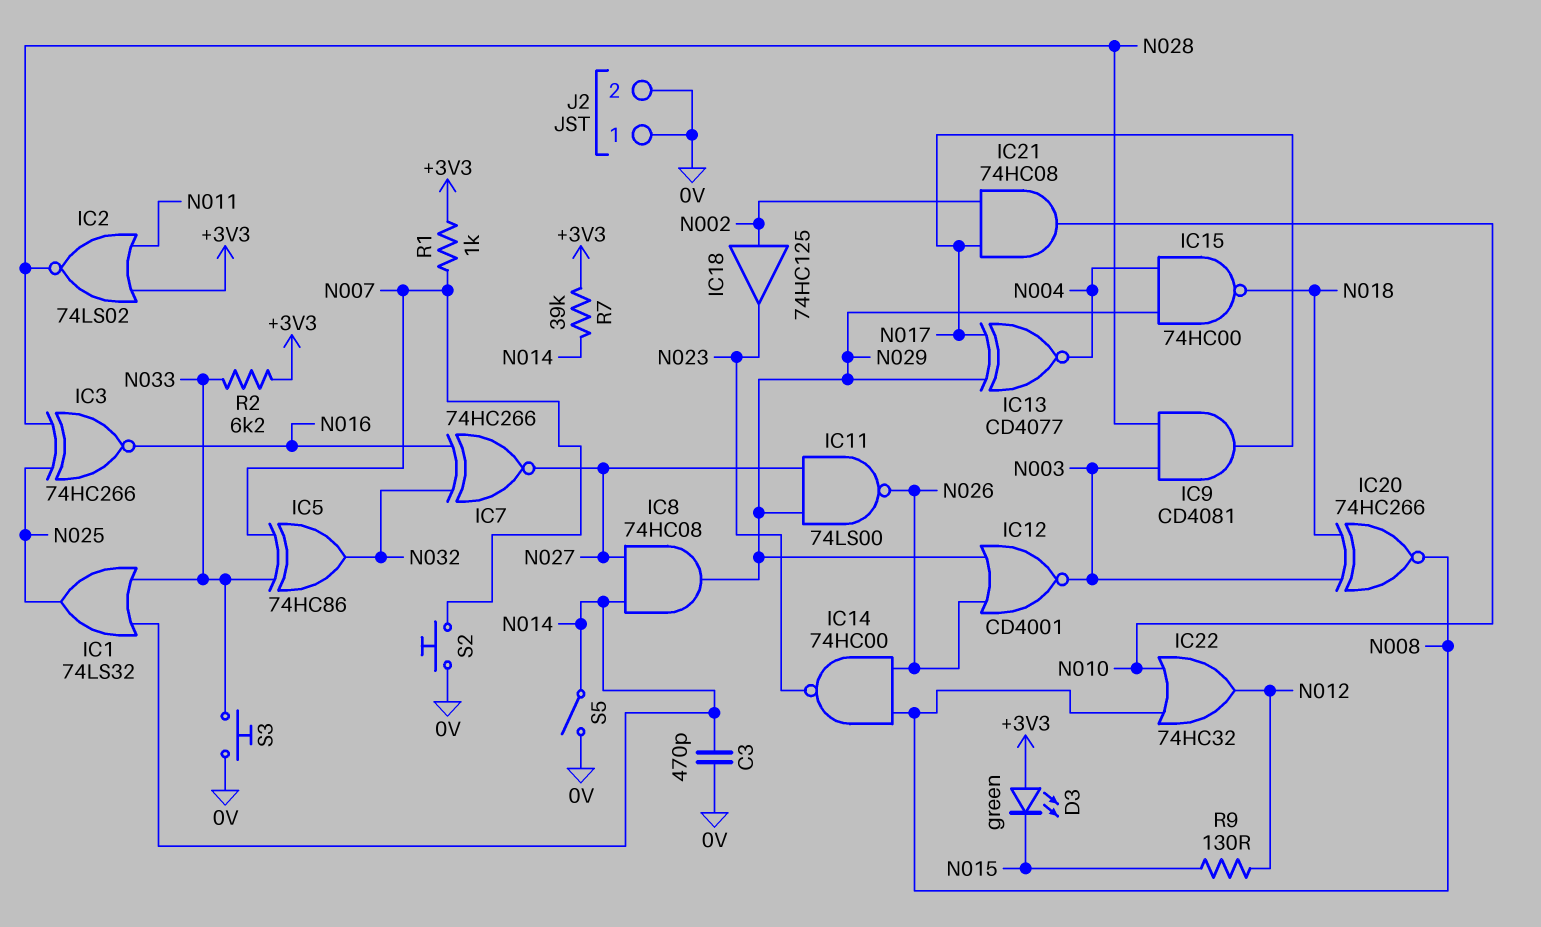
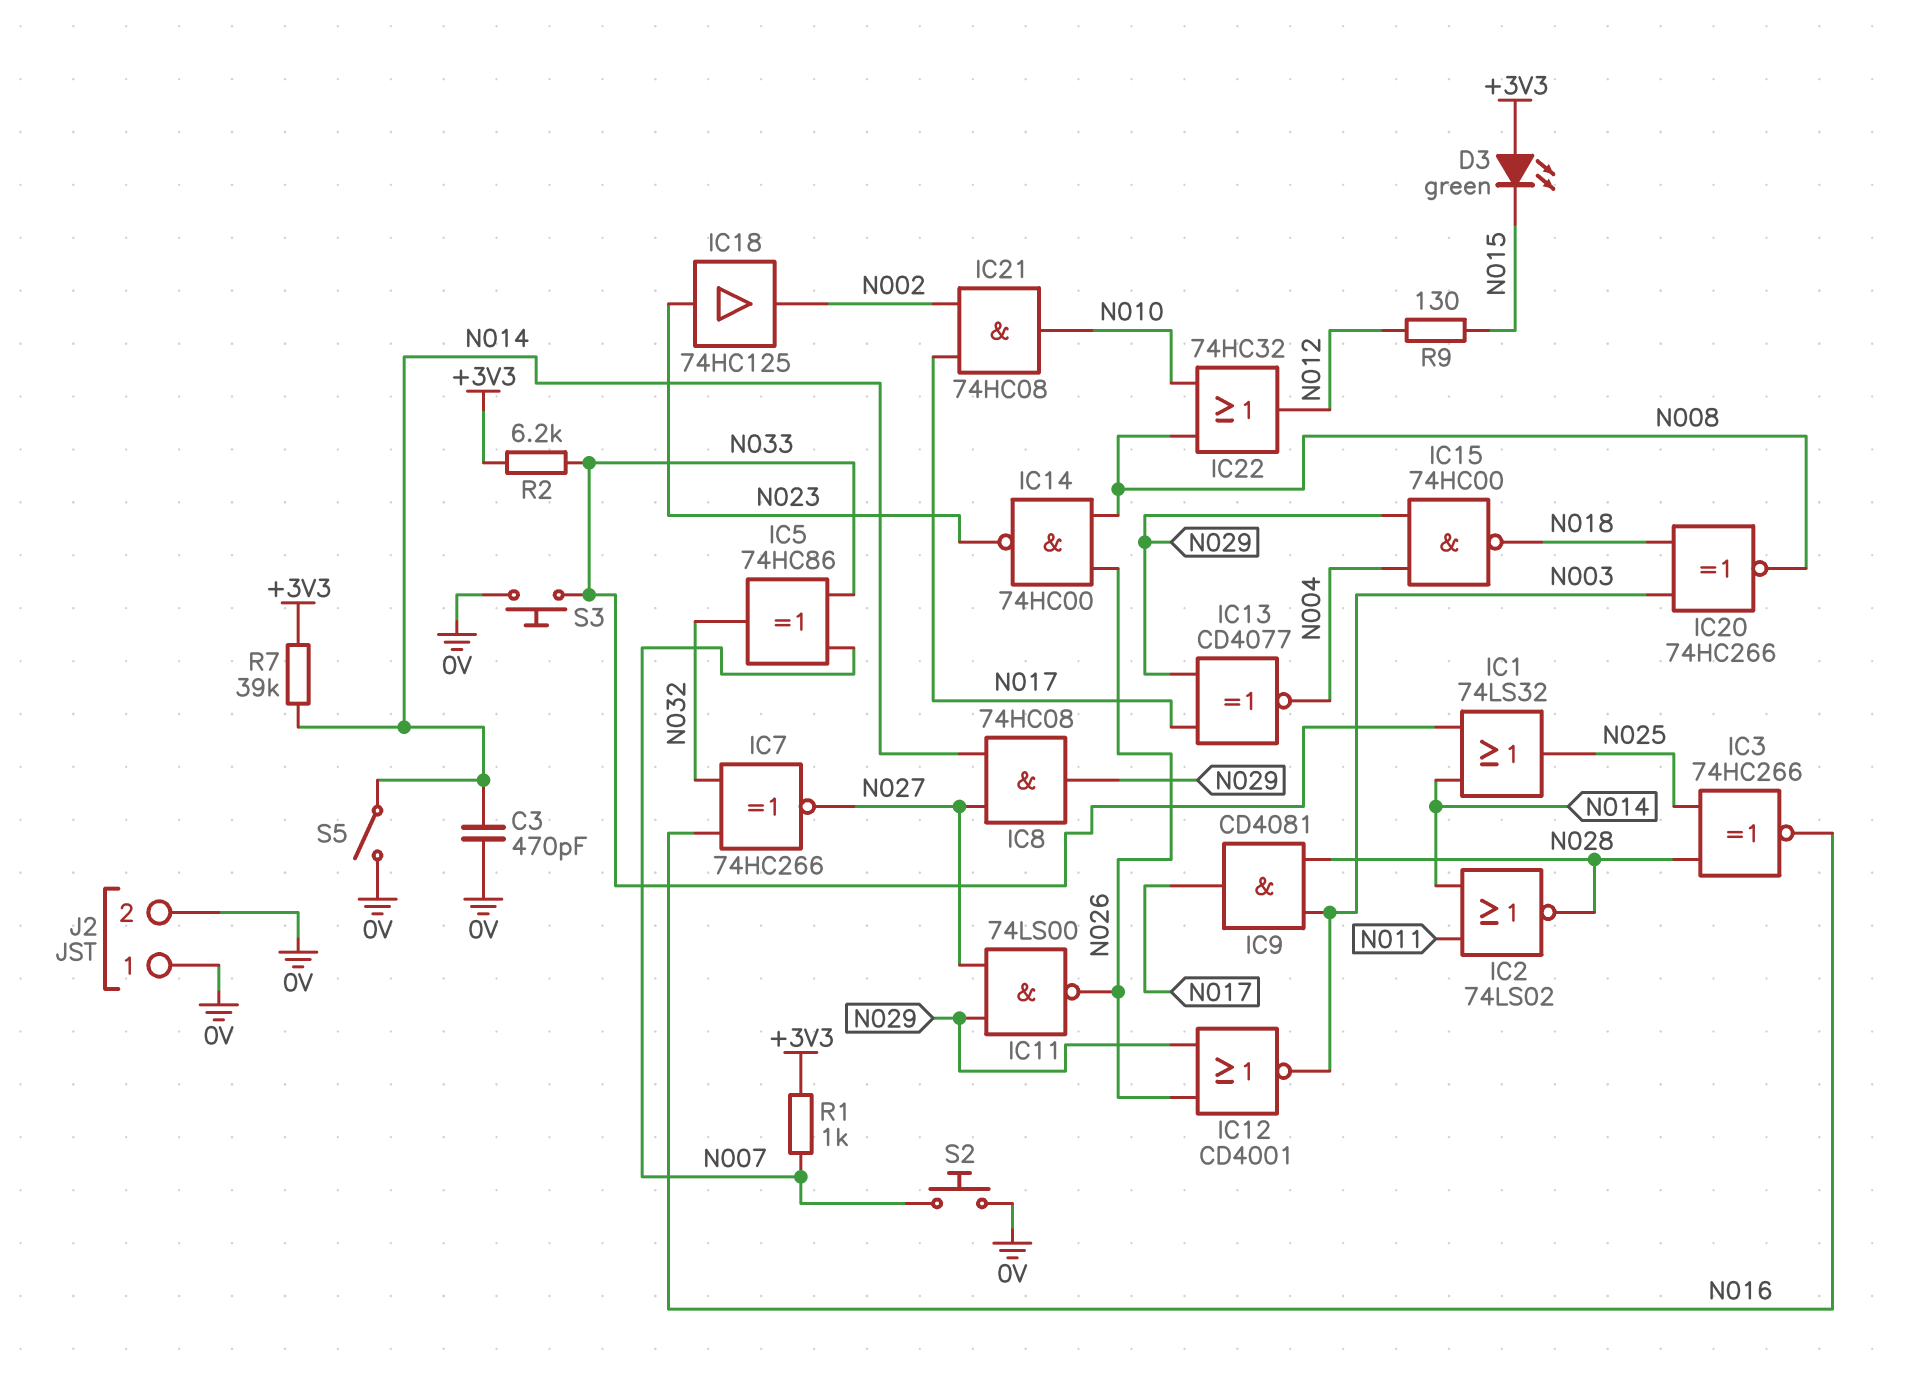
IC2: NOR 74LS02 (in +3V3, in N011, out N028) -> NOR 74LS02 (in N011, in N014, out N028)
IC18: buffer 74HC125 (in N002, out N023) -> buffer 74HC125 (in N023, out N002)

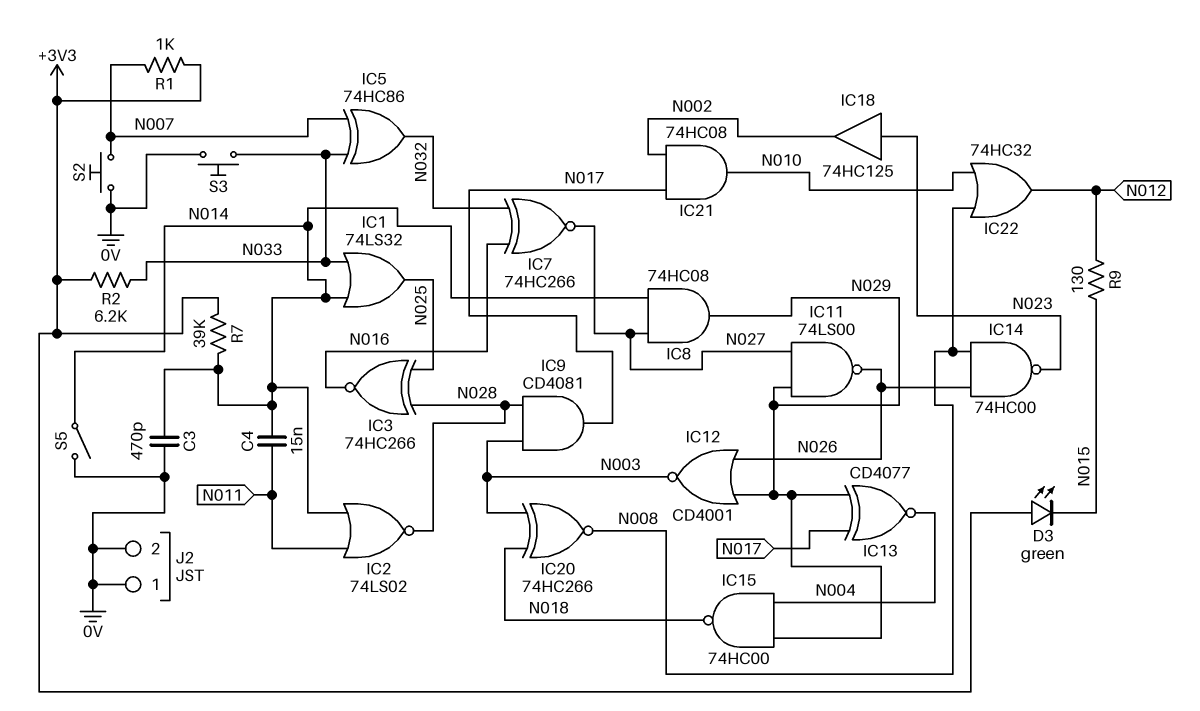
C4: none -> 15nF (N011, N014)

